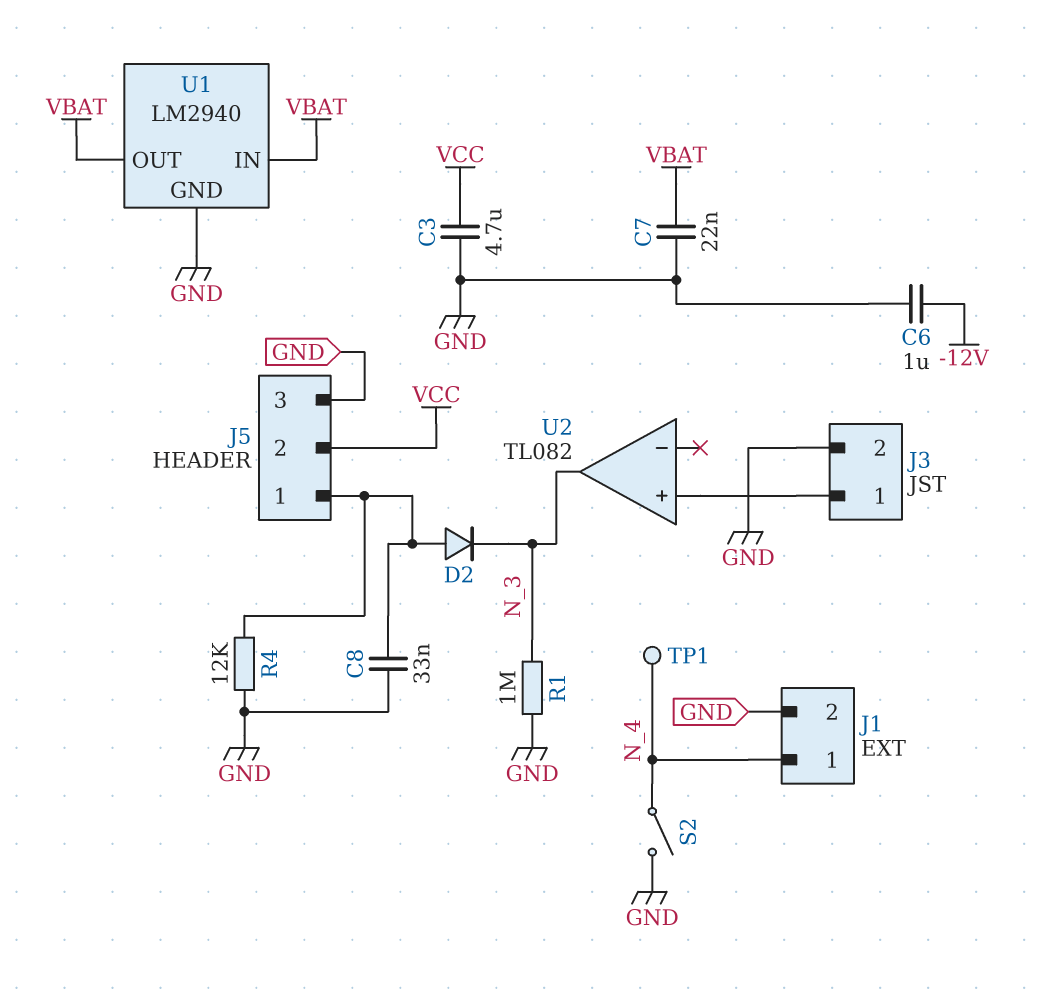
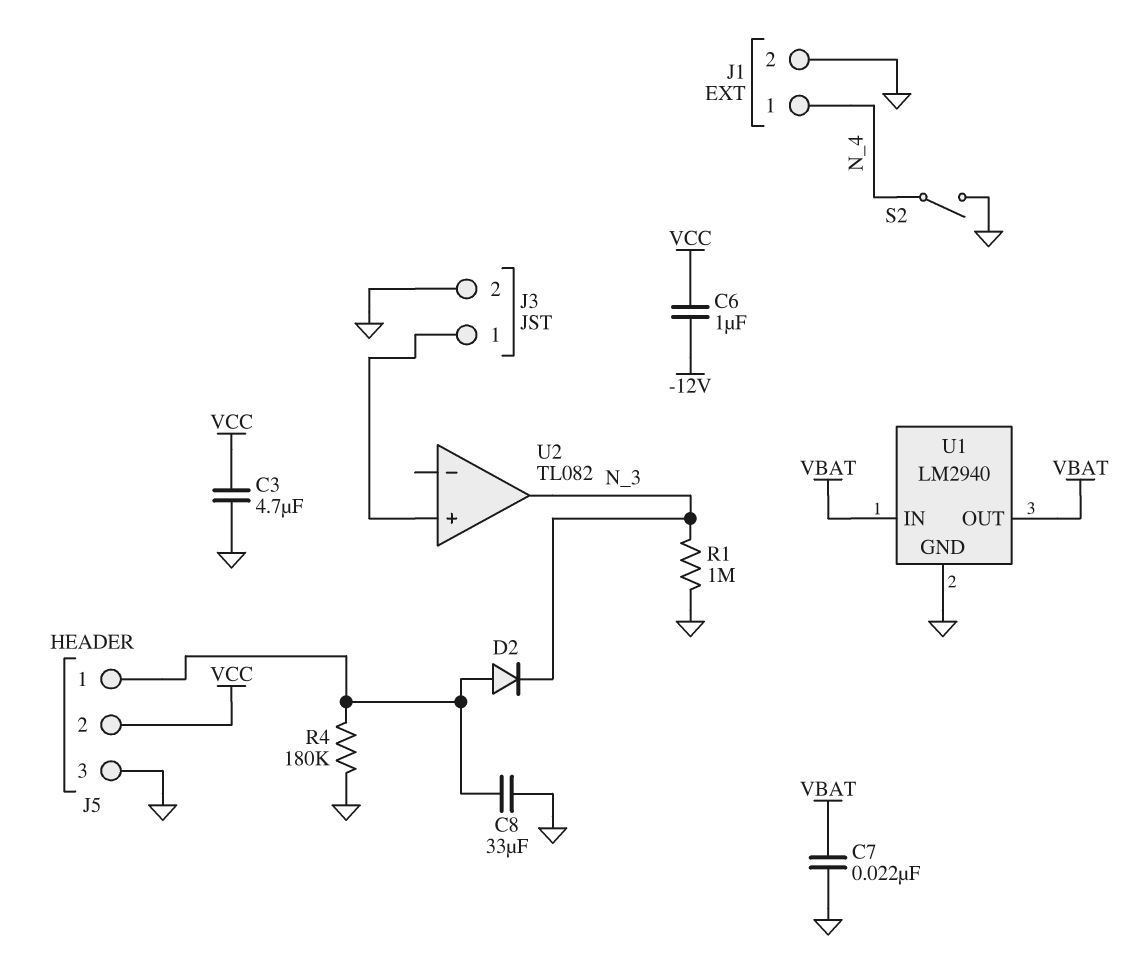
C6: 1uF (-12V, GND) -> 1uF (-12V, VCC)
C8: 33nF (GND, J5/1) -> 33uF (GND, J5/1)
R4: 12k (GND, J5/1) -> 180k (GND, J5/1)
TP1: test point (N_4) -> none

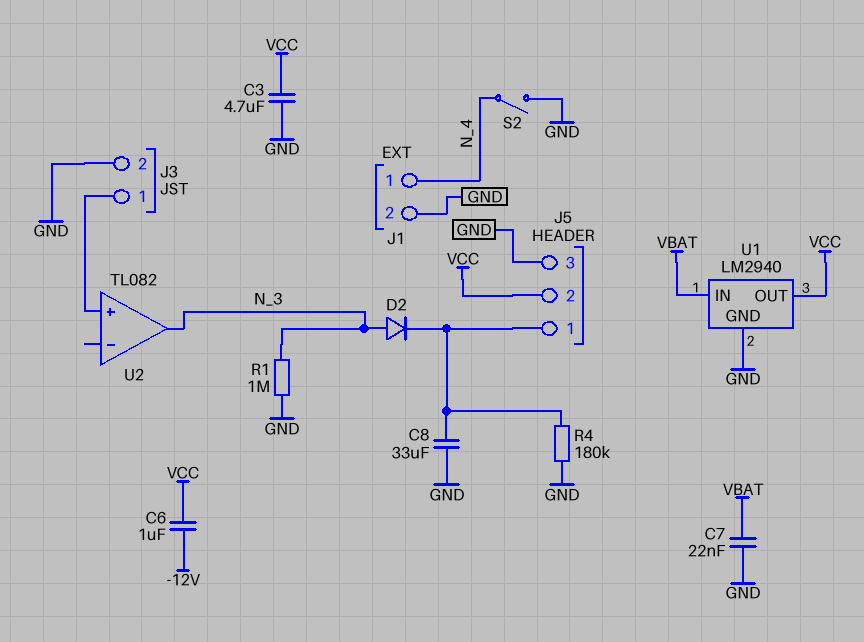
D2: diode (A J5/1, K N_3) -> diode (A N_3, K J5/1)
U1 pin OUT: VBAT -> VCC

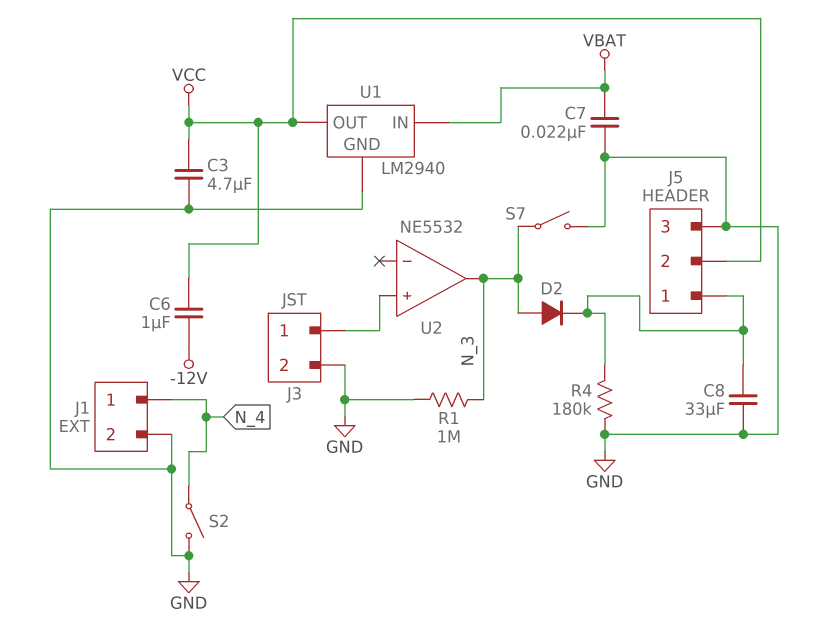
S7: none -> switch (GND, N_3)
U2: TL082 -> NE5532

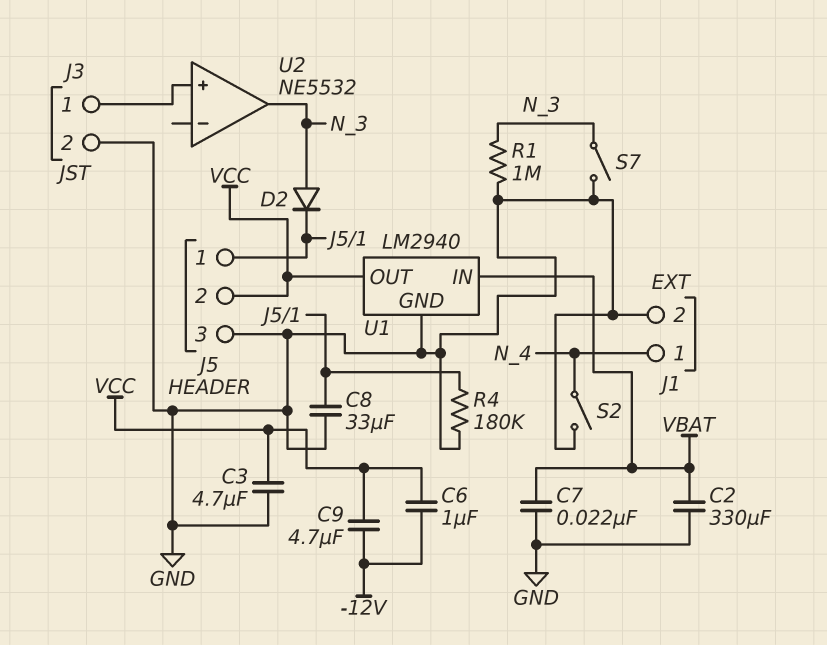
C2: none -> 330uF (GND, VBAT)
C9: none -> 4.7uF (-12V, VCC)

